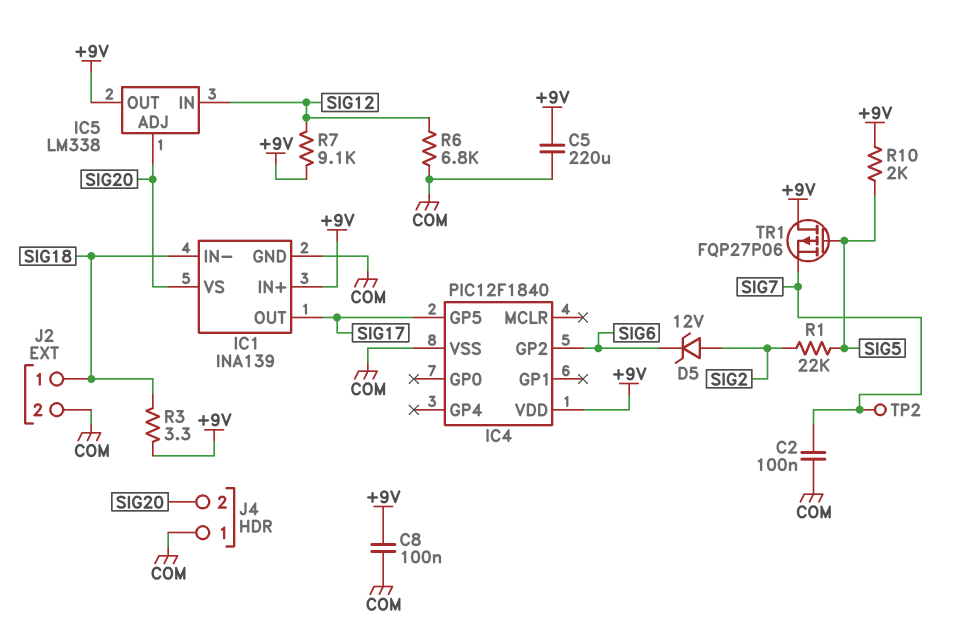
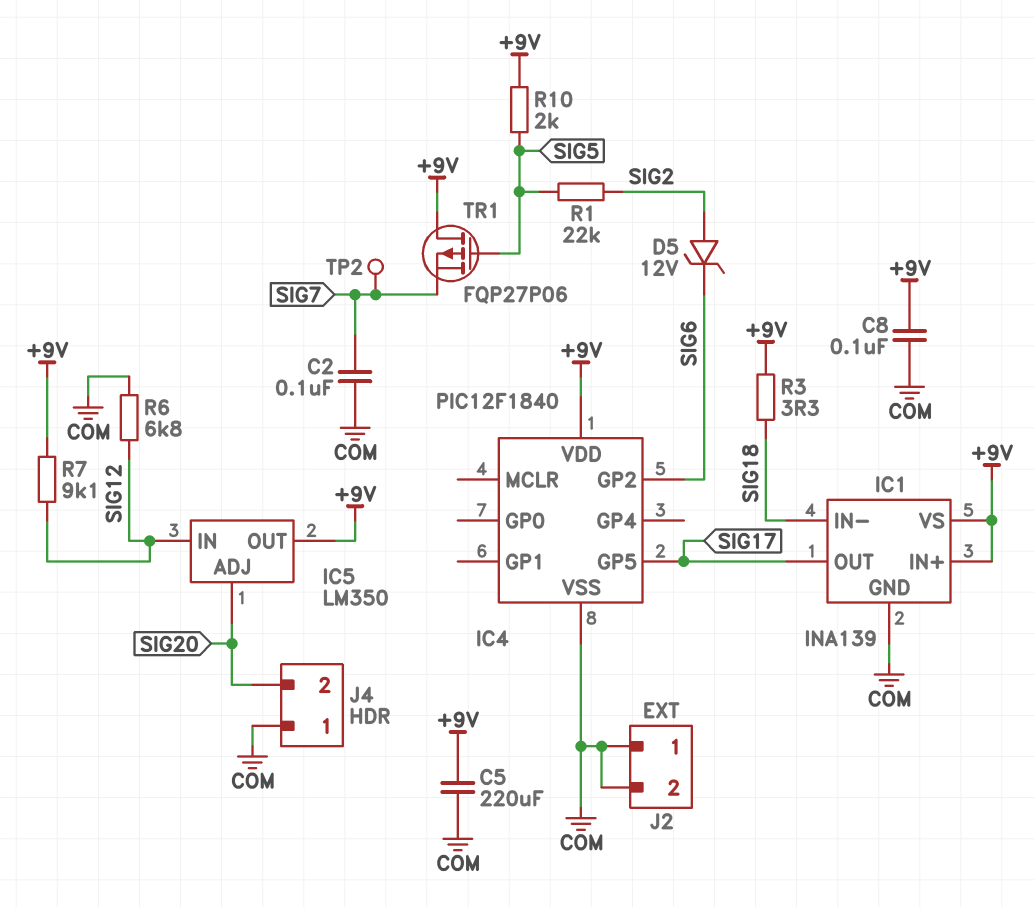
IC1 pin VS: SIG20 -> +9V
IC5: LM338 -> LM350
J2 pin 1: SIG18 -> COM

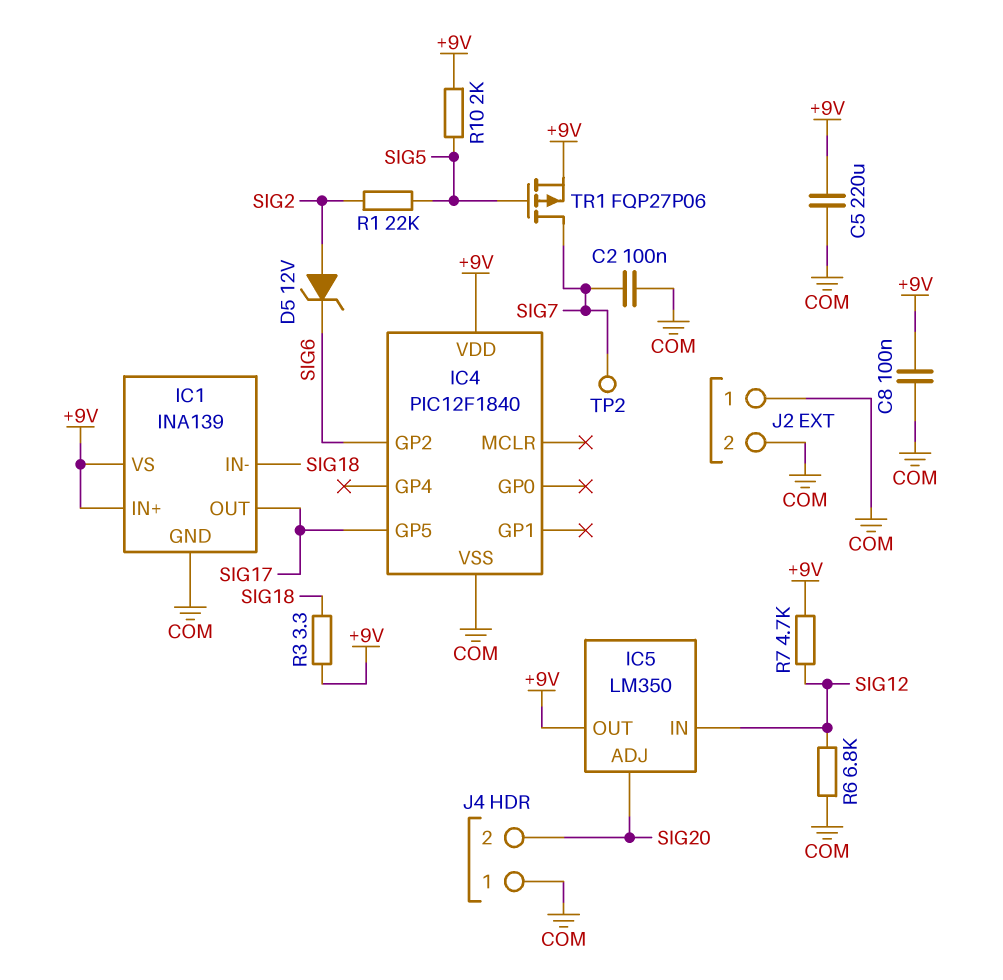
R7: 9.1k (+9V, SIG12) -> 4.7k (+9V, SIG12)
TR1: PMOS FQP27P06 (G SIG5, D +9V, S SIG7) -> PMOS FQP27P06 (G SIG5, D SIG7, S +9V)

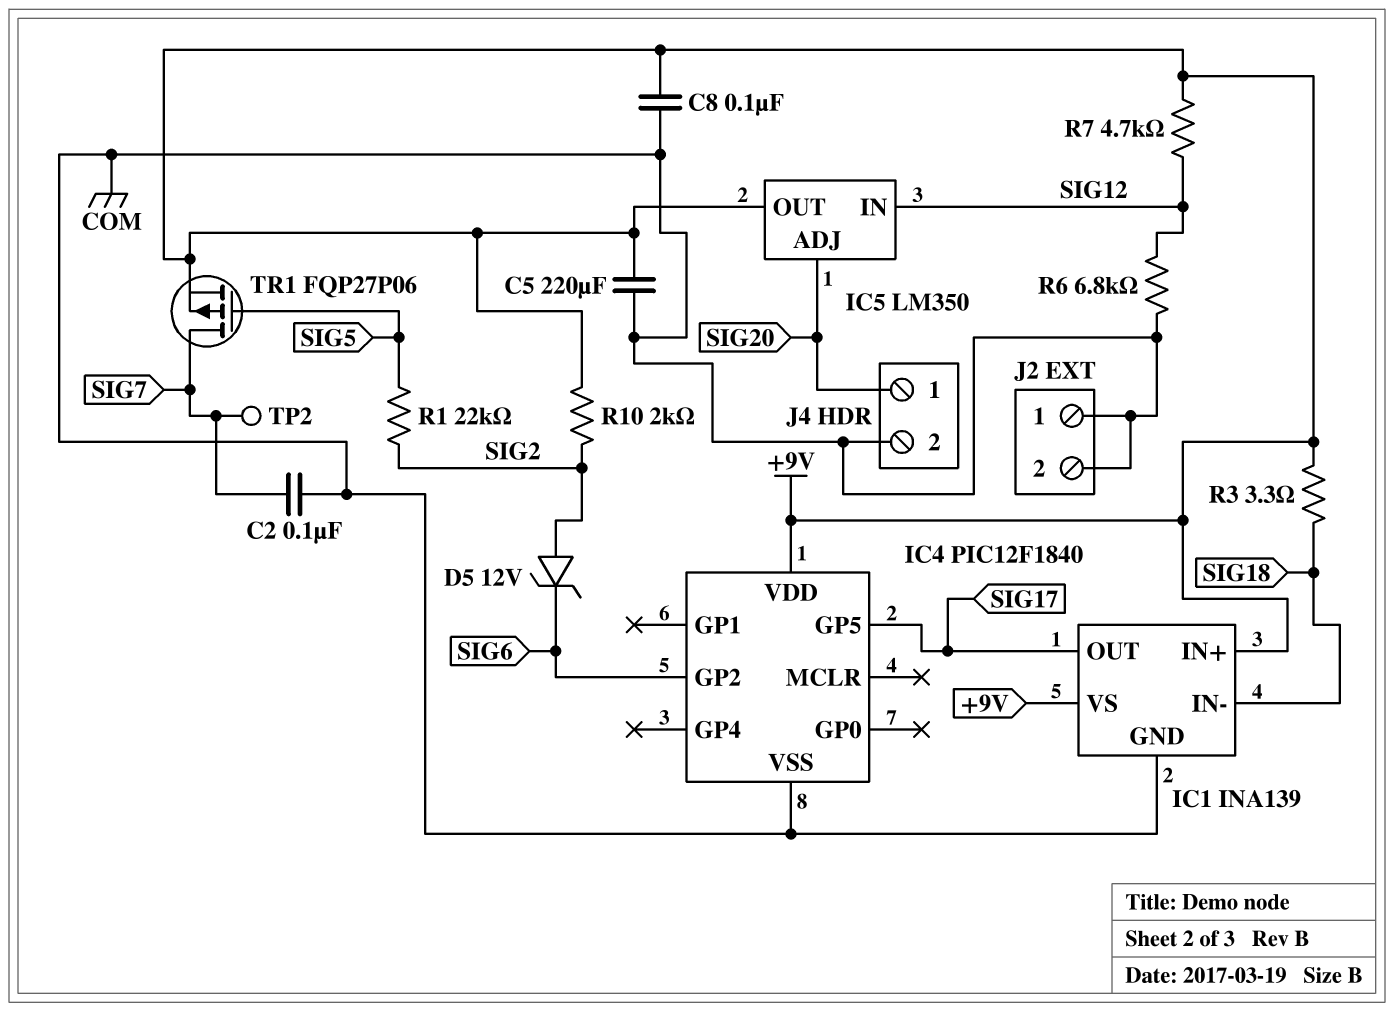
J4 pin 1: COM -> SIG20
J4 pin 2: SIG20 -> COM
R10: 2k (+9V, SIG5) -> 2k (+9V, SIG2)

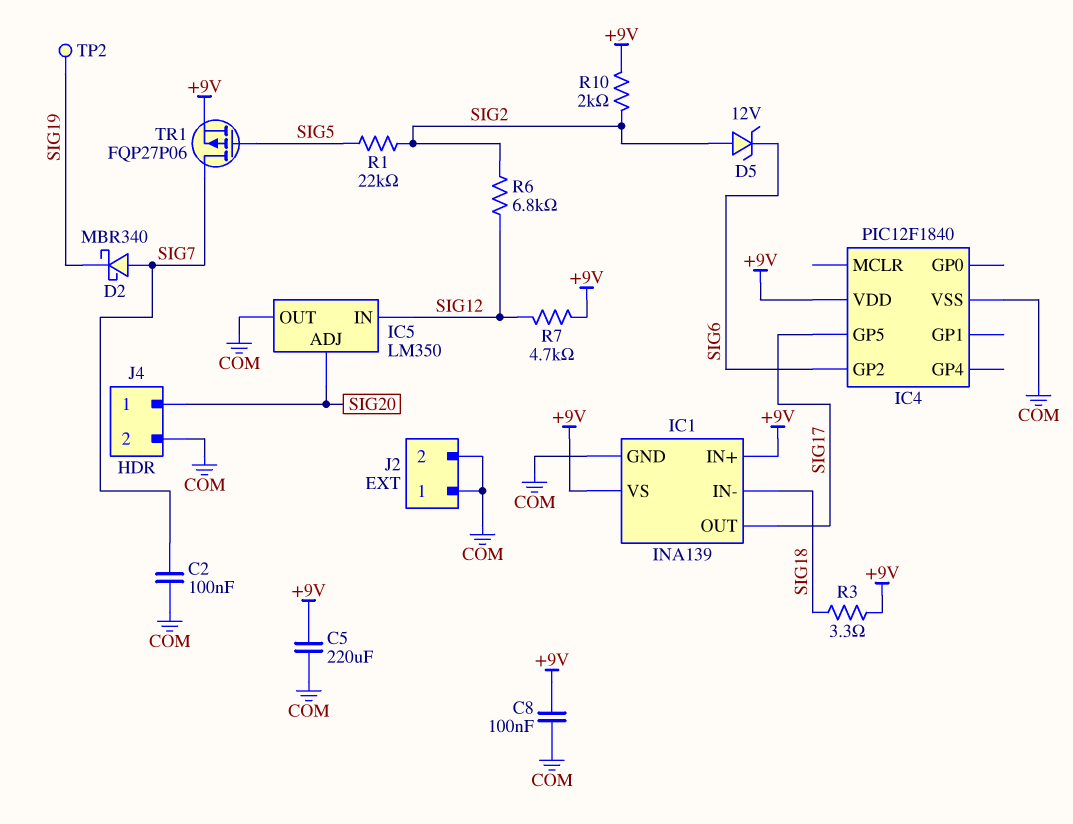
D2: none -> schottky MBR340 (A SIG7, K SIG19)
IC5 pin OUT: +9V -> COM
R6: 6.8k (COM, SIG12) -> 6.8k (SIG2, SIG12)
TP2: test point (SIG7) -> test point (SIG19)

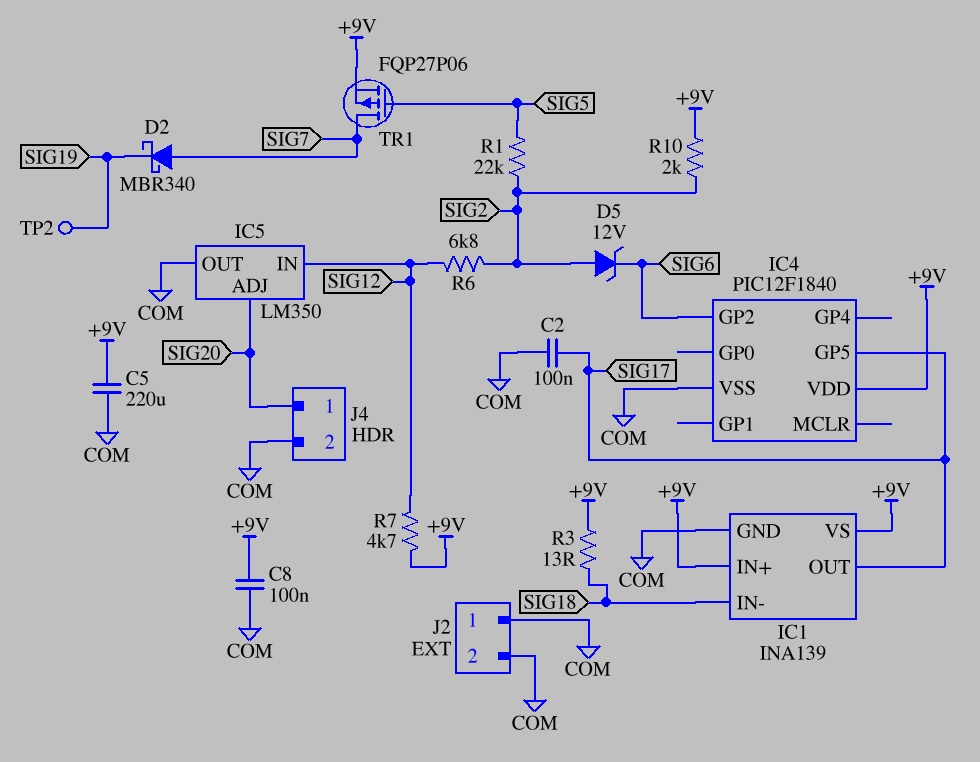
C2: 100nF (COM, SIG7) -> 100nF (COM, SIG17)
R3: 3.3 (+9V, SIG18) -> 13 (+9V, SIG18)

